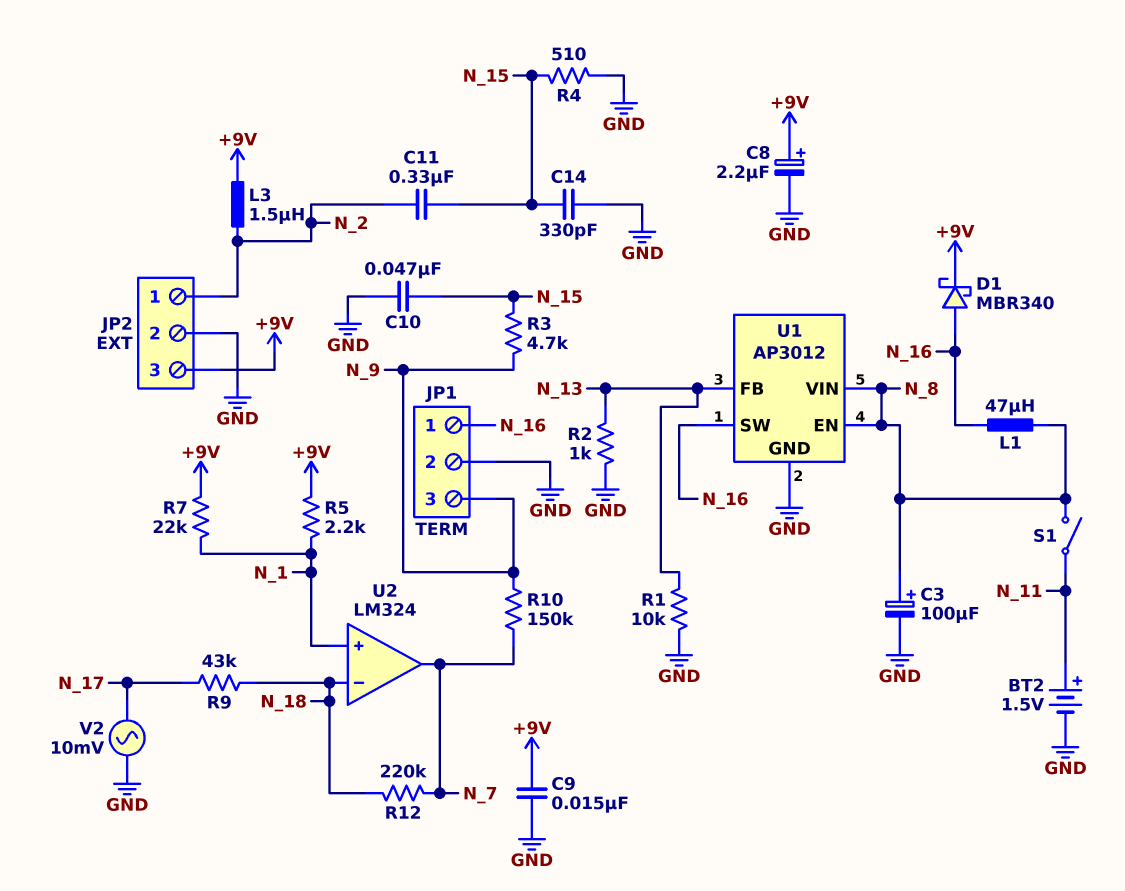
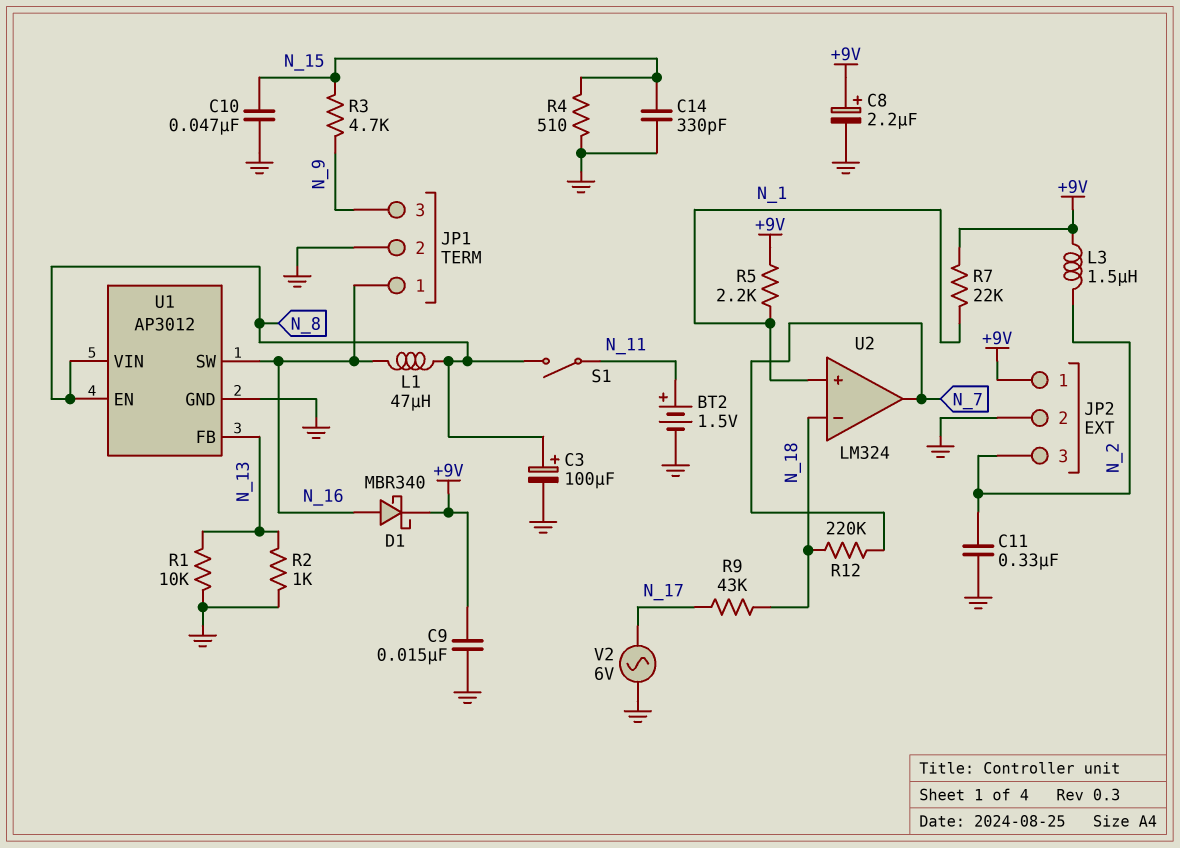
C11: 330nF (N_2, N_15) -> 330nF (GND, N_2)
JP2 pin 1: N_2 -> +9V
JP2 pin 3: +9V -> N_2
R10: 150k (N_7, N_9) -> none
V2: AC 10mV (GND, N_17) -> AC 6V (GND, N_17)

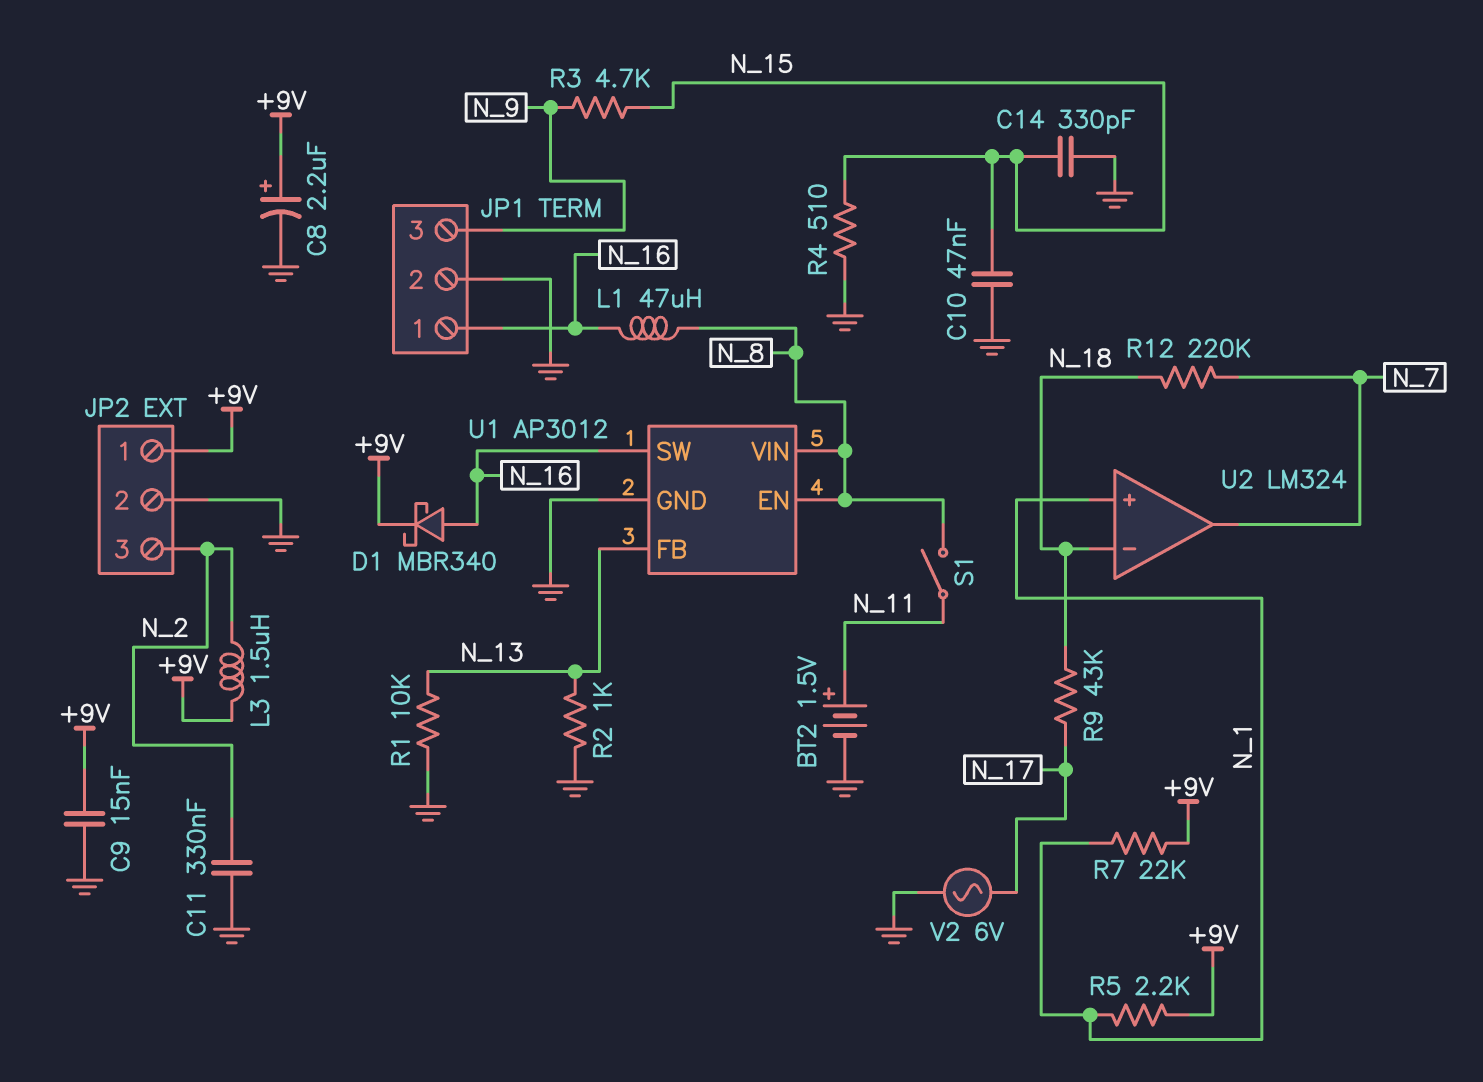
C3: 100uF (plus N_8, minus GND) -> none

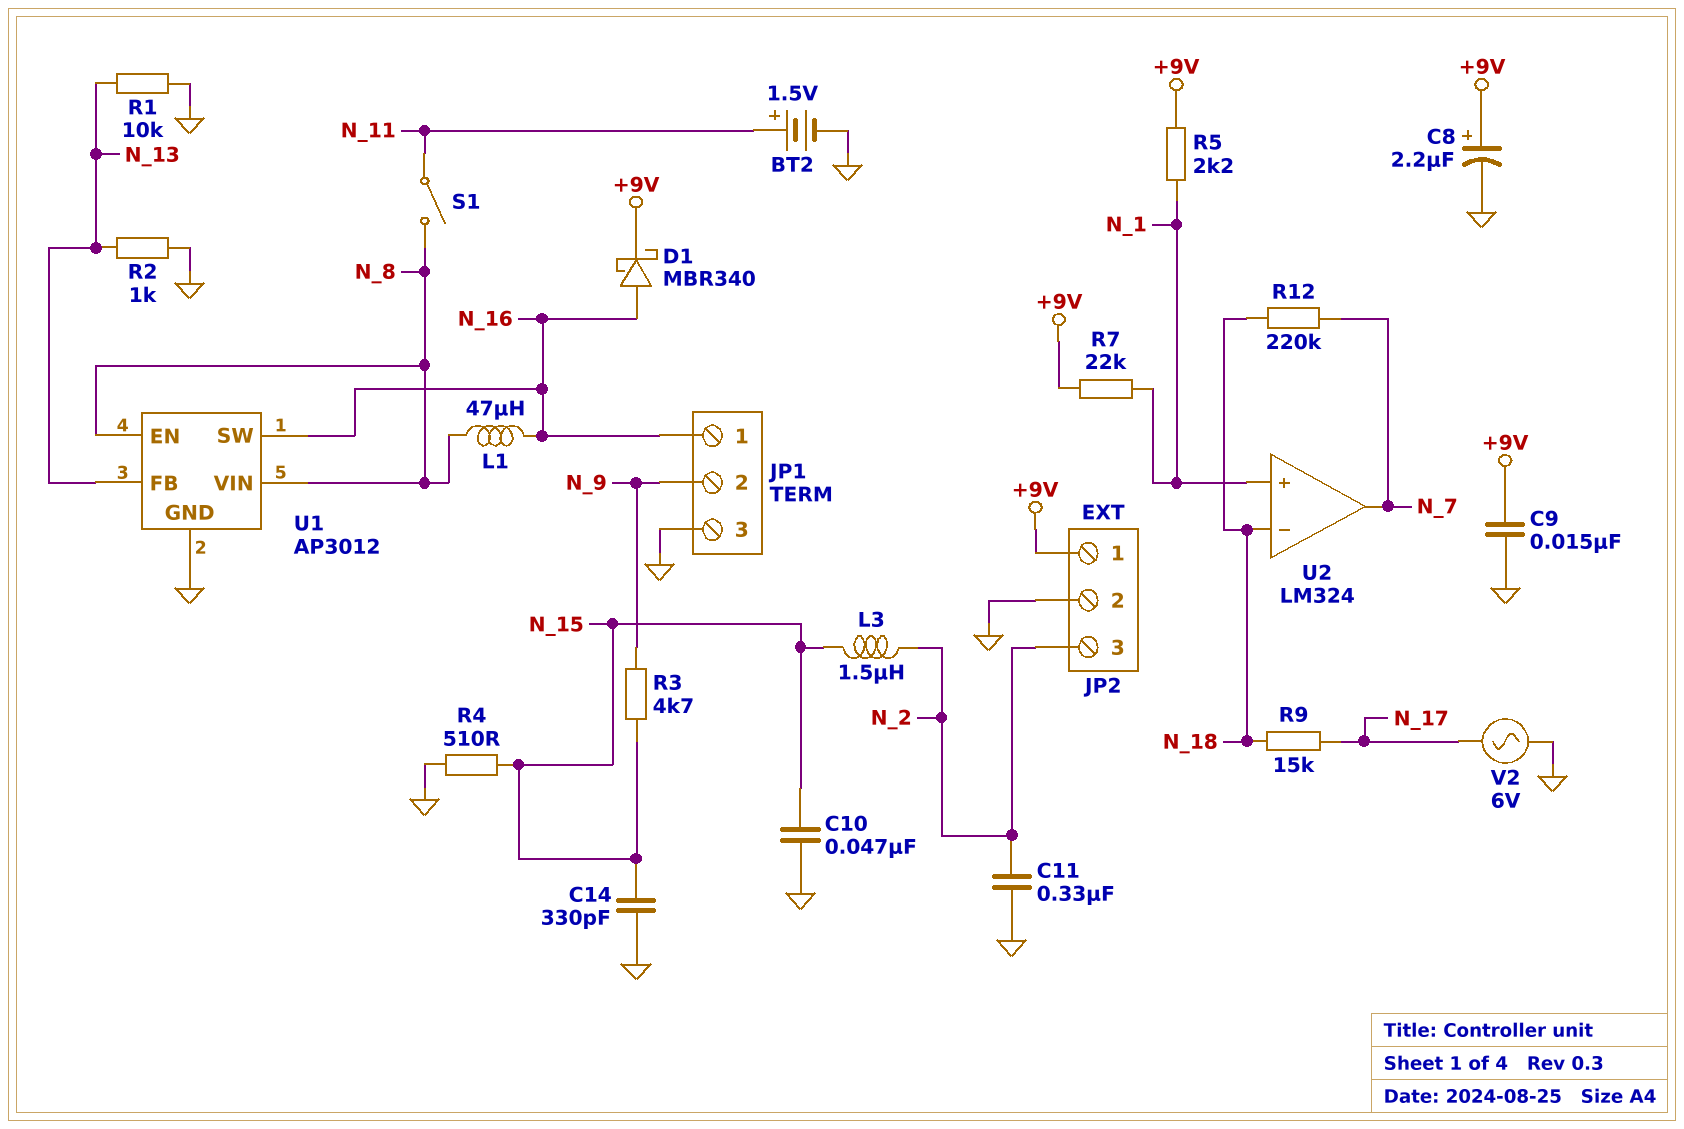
JP1 pin 2: GND -> N_9
JP1 pin 3: N_9 -> GND
L3: 1.5uH (+9V, N_2) -> 1.5uH (N_2, N_15)
R9: 43k (N_17, N_18) -> 15k (N_17, N_18)

